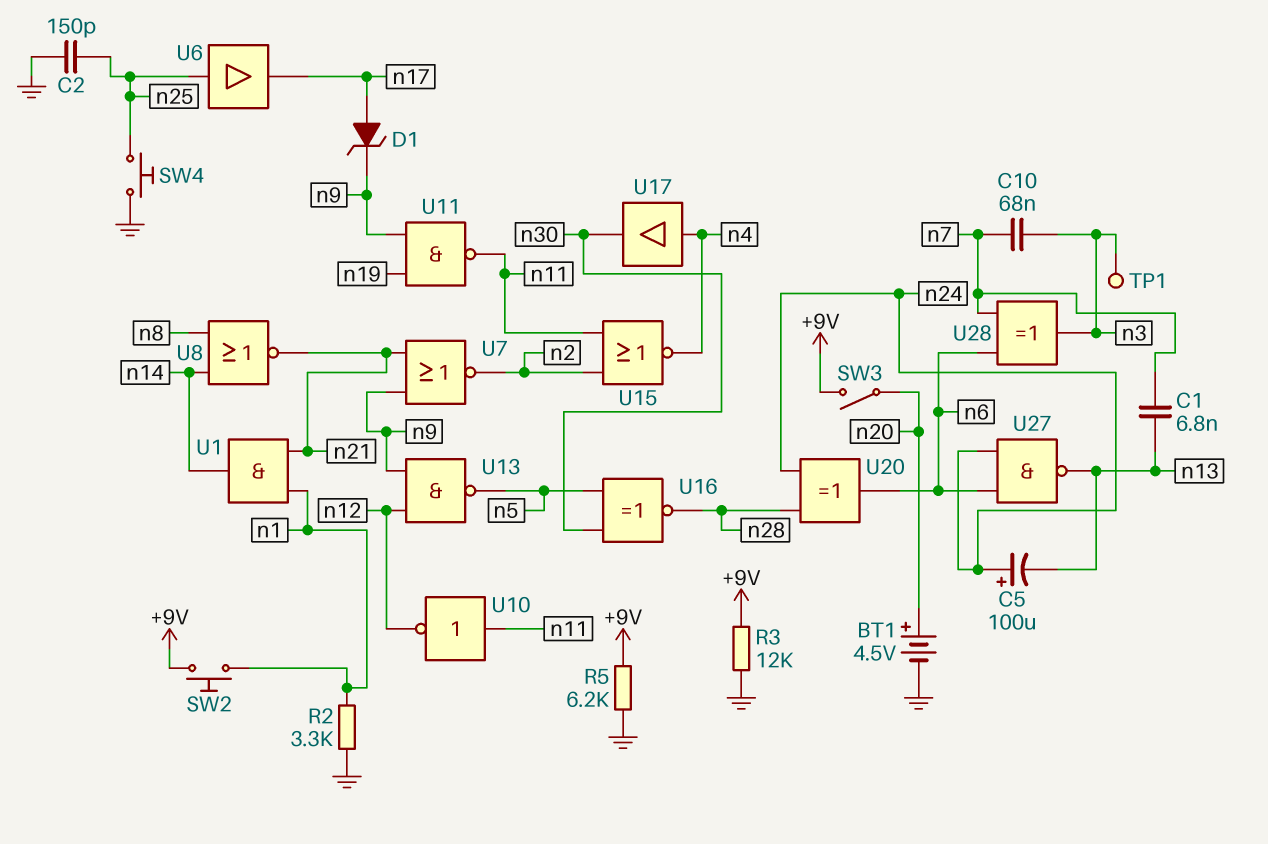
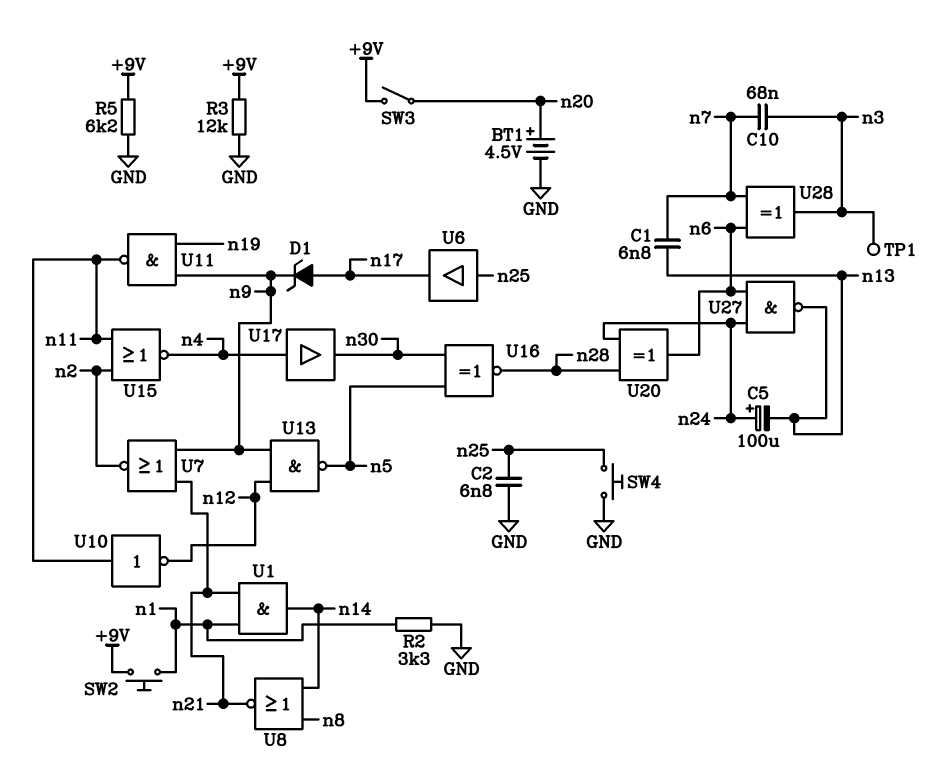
C2: 150pF (GND, n25) -> 6.8nF (GND, n25)

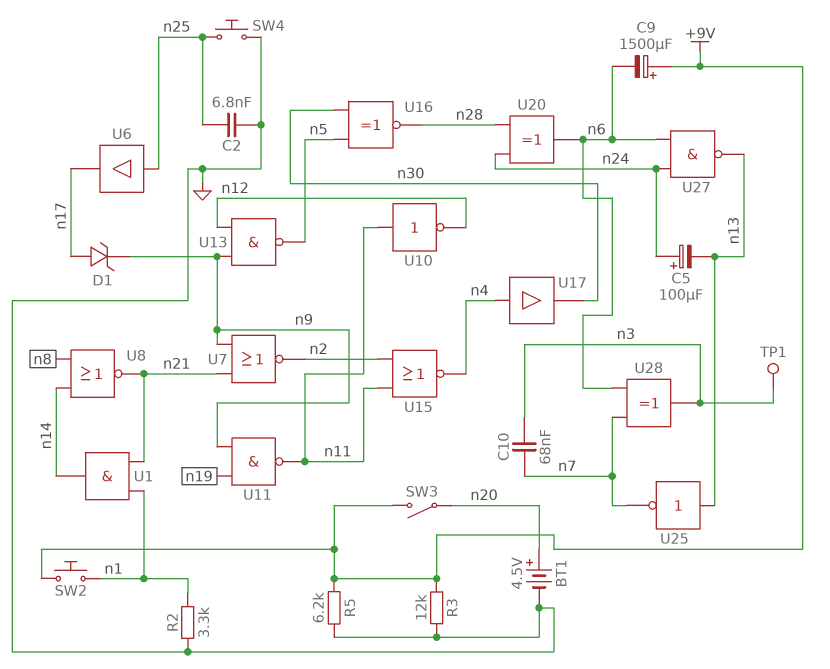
C1: 6.8nF (n7, n13) -> none
C9: none -> 1500uF (plus +9V, minus n6)
U25: none -> NOT (in n13, out n7)

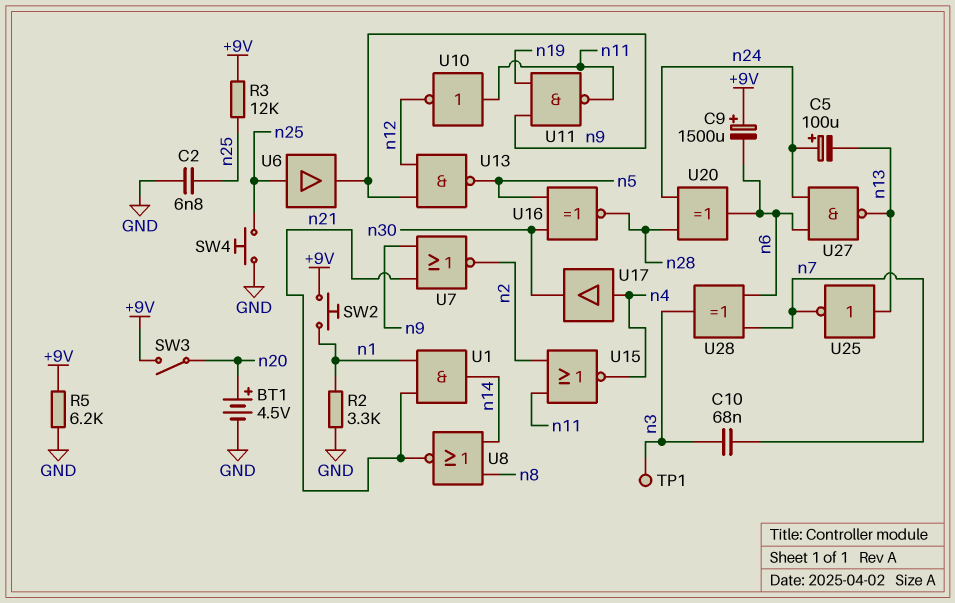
D1: zener (A n17, K n9) -> none
R3: 12k (+9V, GND) -> 12k (+9V, n25)
U6: buffer (in n25, out n17) -> buffer (in n25, out n9)

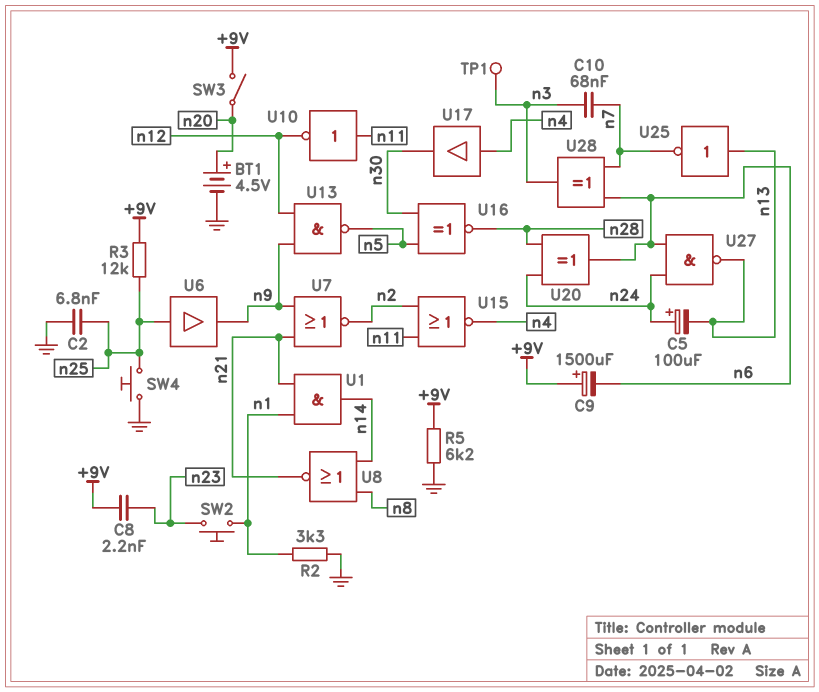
C8: none -> 2.2nF (+9V, n23)
SW2: button (+9V, n1) -> button (n1, n23)
U11: NAND (in n9, in n19, out n11) -> none

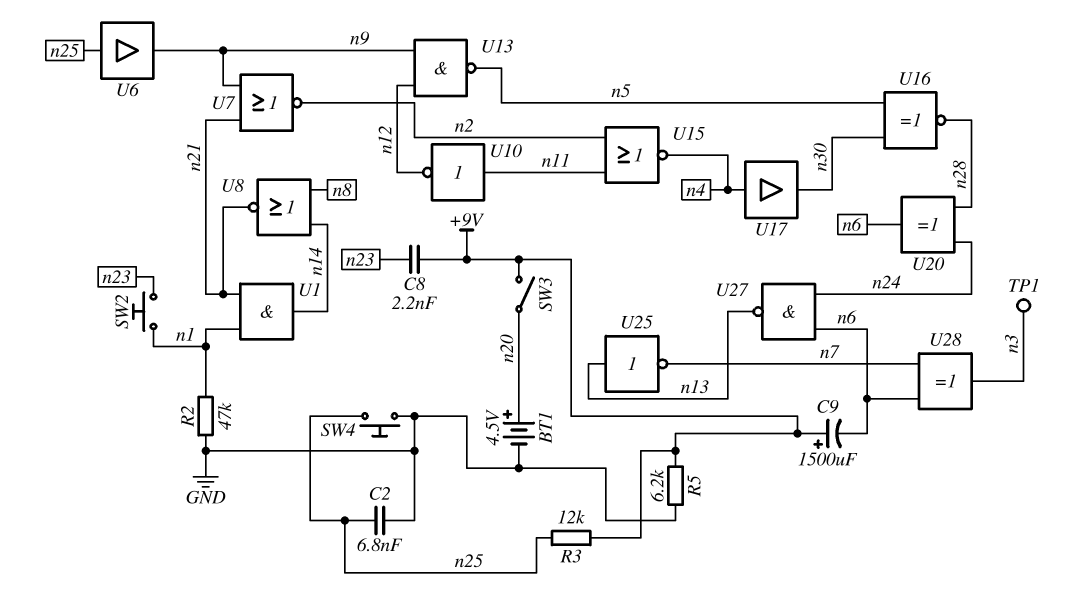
C5: 100uF (plus n24, minus n13) -> none
C10: 68nF (n3, n7) -> none
R2: 3.3k (GND, n1) -> 47k (GND, n1)

